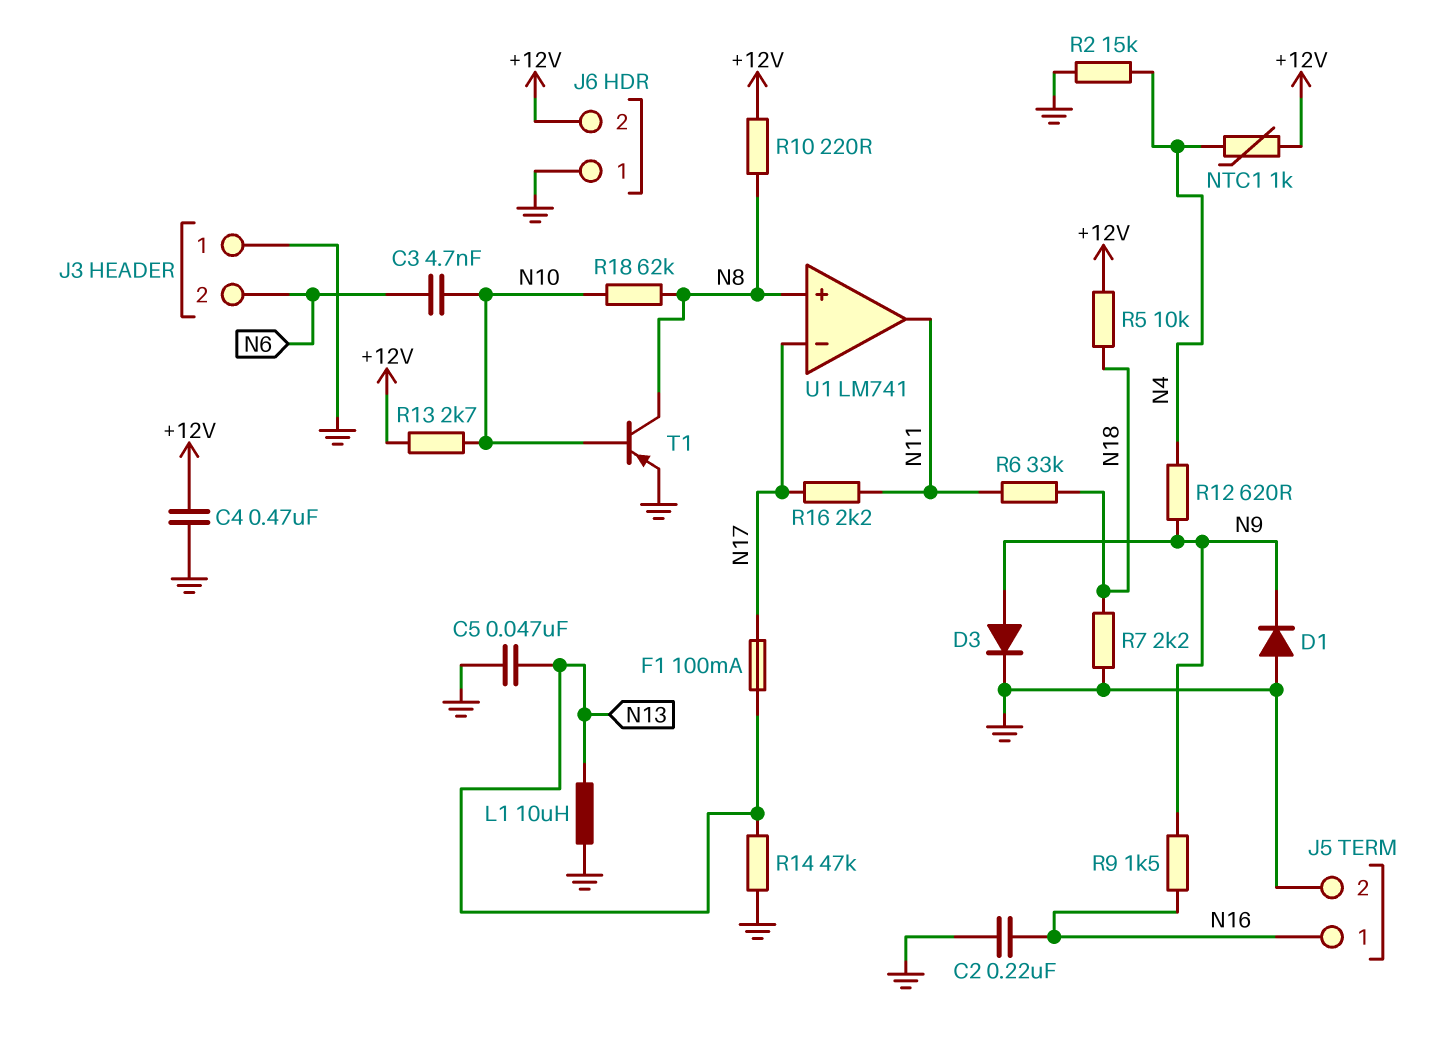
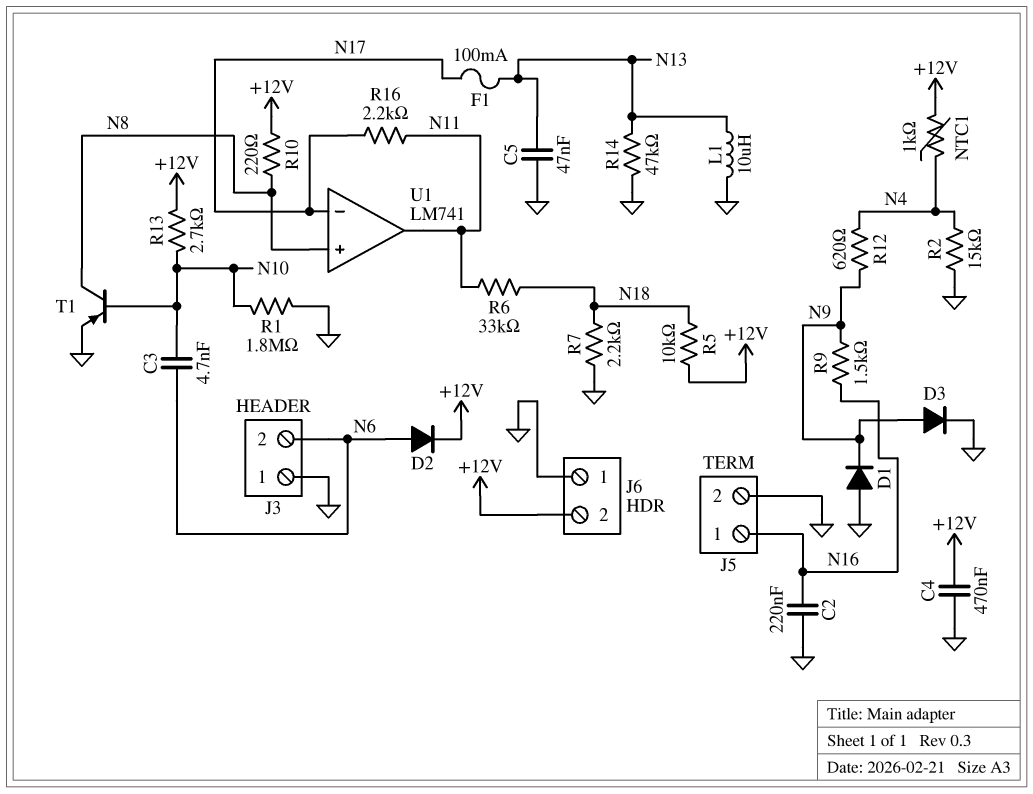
D2: none -> diode (A N6, K +12V)
R1: none -> 1.8M (GND, N10)
R18: 62k (N8, N10) -> none

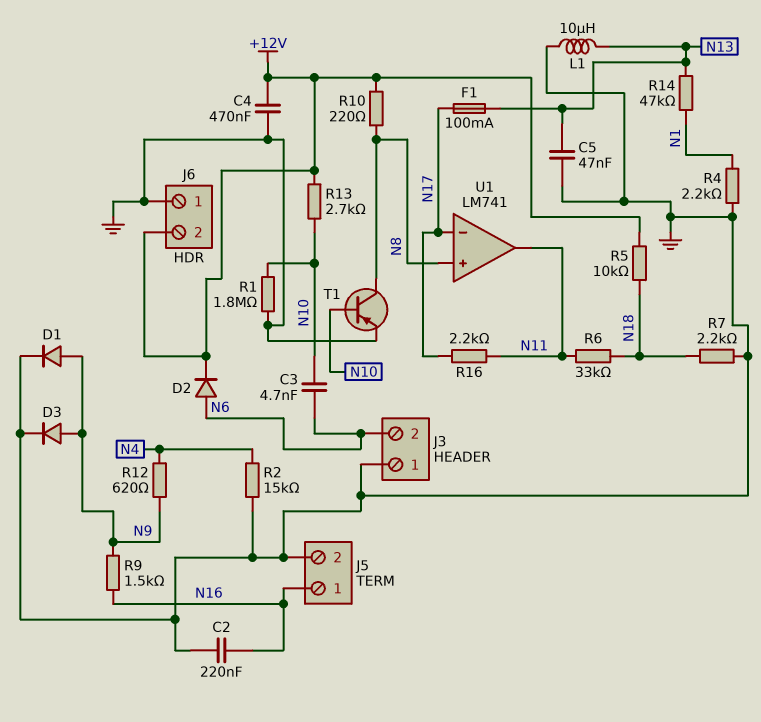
D1: diode (A GND, K N9) -> diode (A N9, K GND)
NTC1: 1k (+12V, N4) -> none
R4: none -> 2.2k (GND, N1)
R14: 47k (GND, N13) -> 47k (N1, N13)

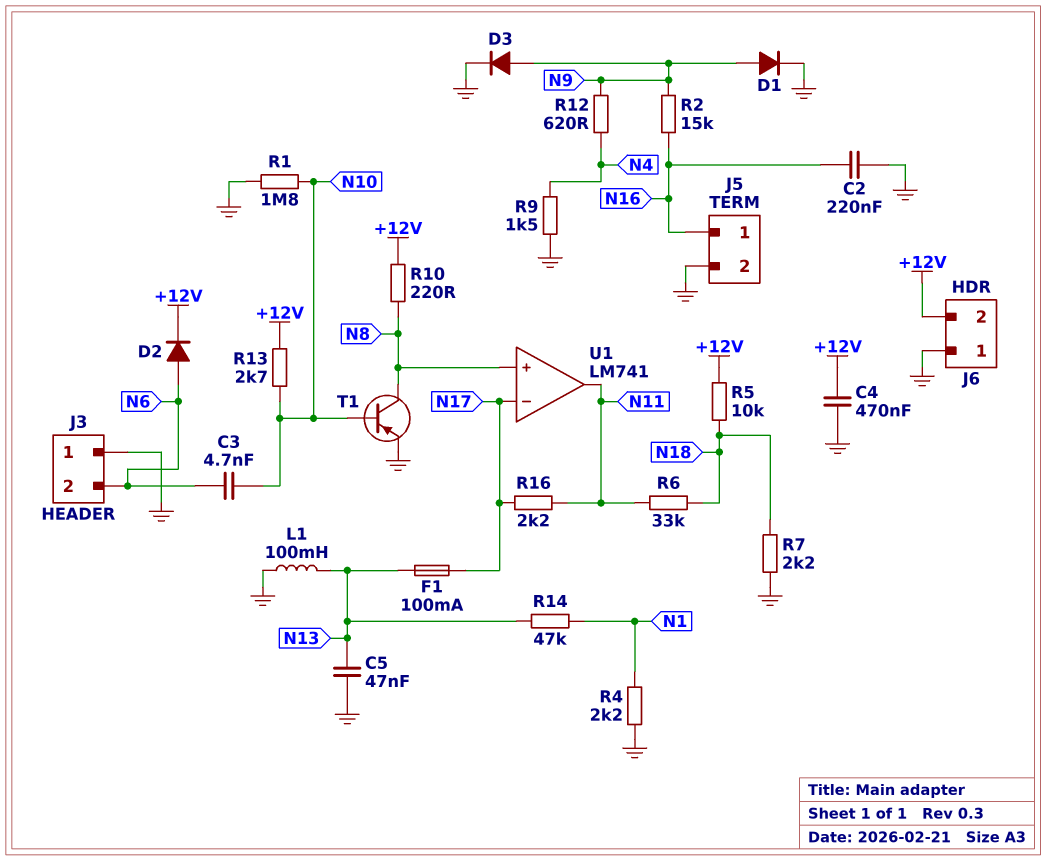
L1: 10uH (GND, N13) -> 100mH (GND, N13)
R2: 15k (GND, N4) -> 15k (N9, N16)
R9: 1.5k (N9, N16) -> 1.5k (GND, N4)

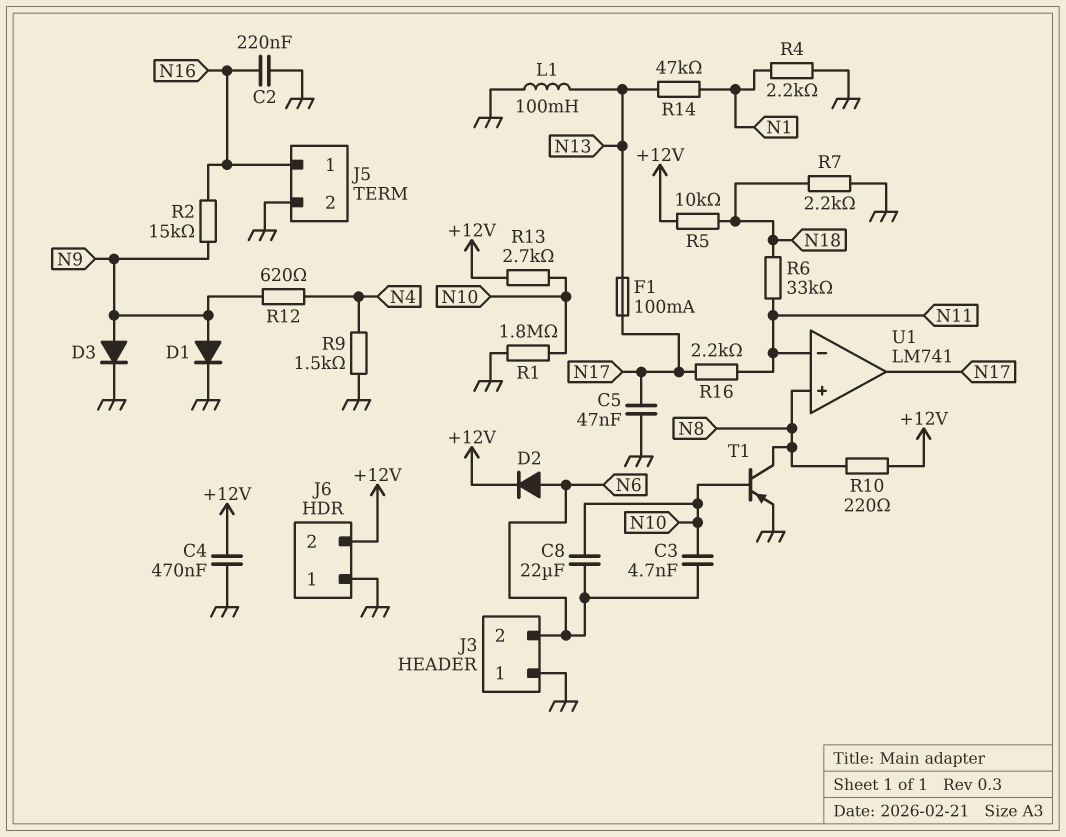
C5: 47nF (GND, N13) -> 47nF (GND, N17)
C8: none -> 22uF (N6, N10)
U1 pin in-: N17 -> N11
U1 pin out: N11 -> N17

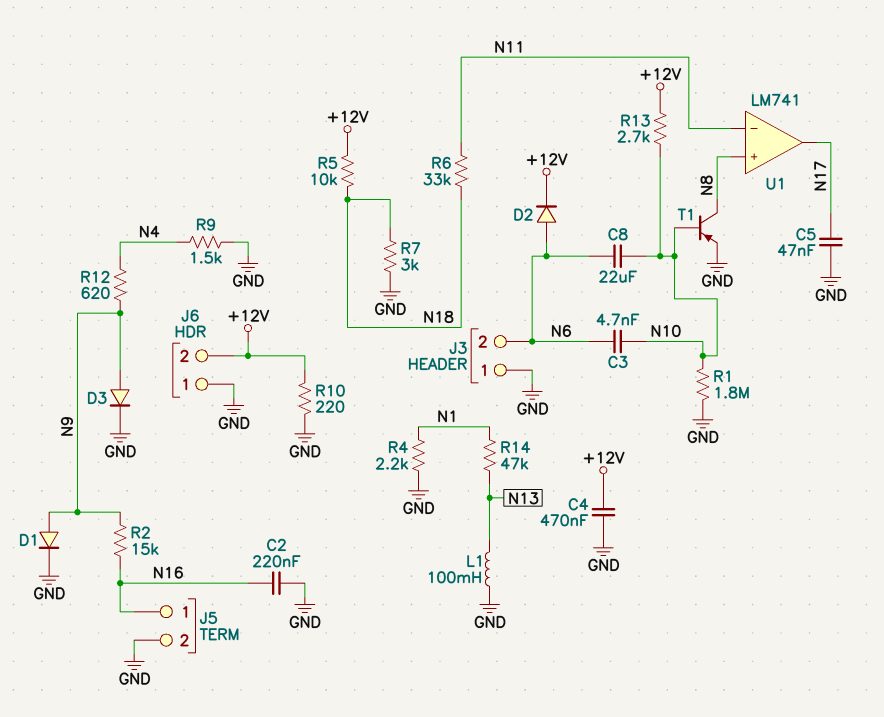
F1: 100mA (N13, N17) -> none
R7: 2.2k (GND, N18) -> 3k (GND, N18)
R10: 220 (+12V, N8) -> 220 (+12V, GND)
R16: 2.2k (N11, N17) -> none

